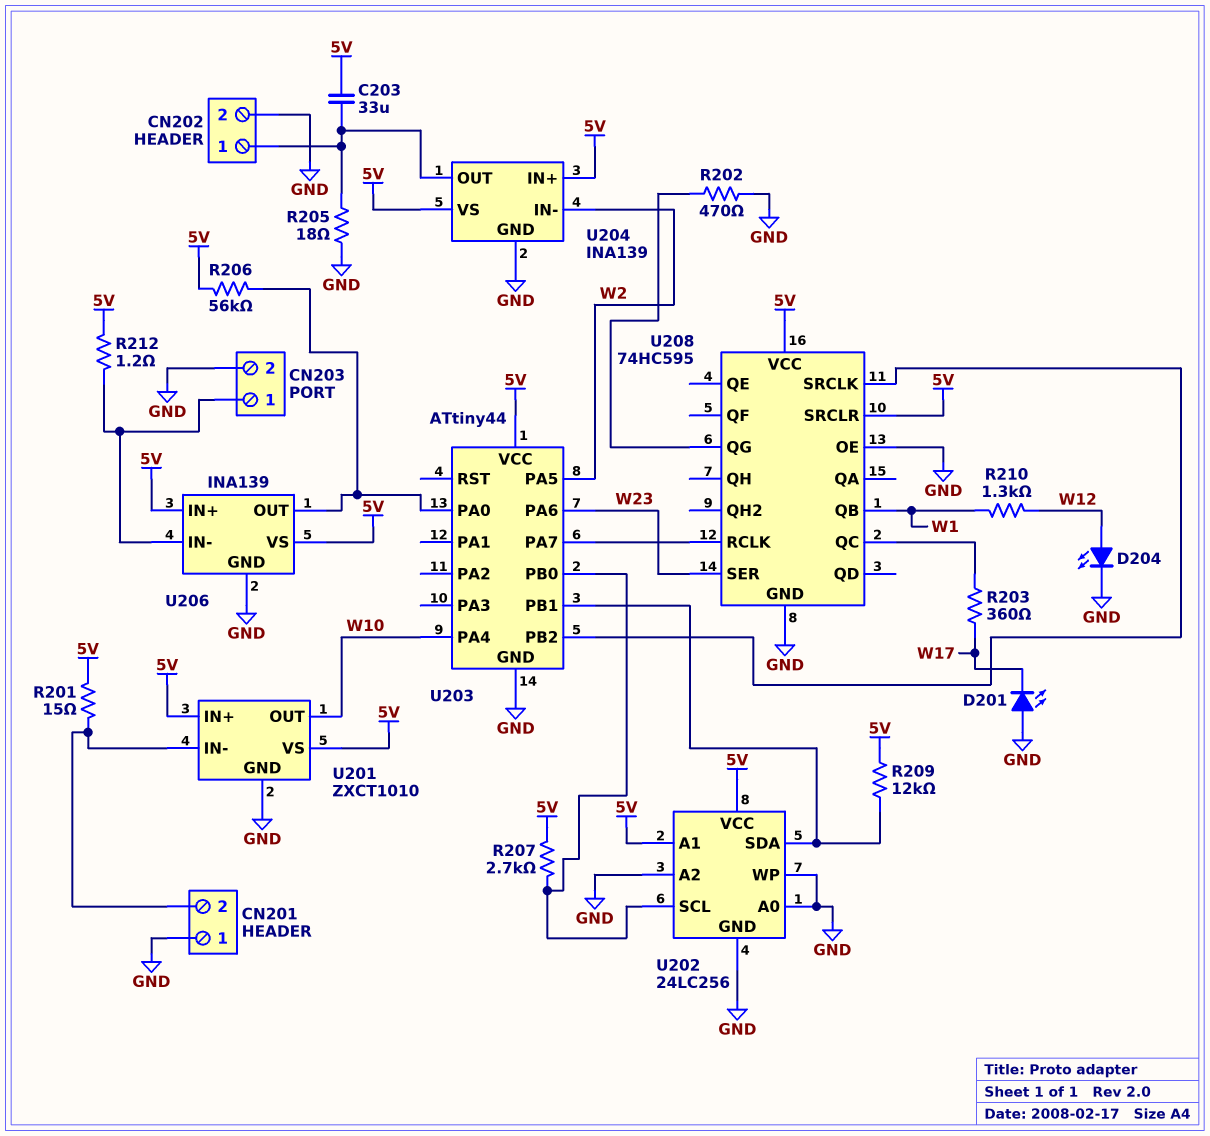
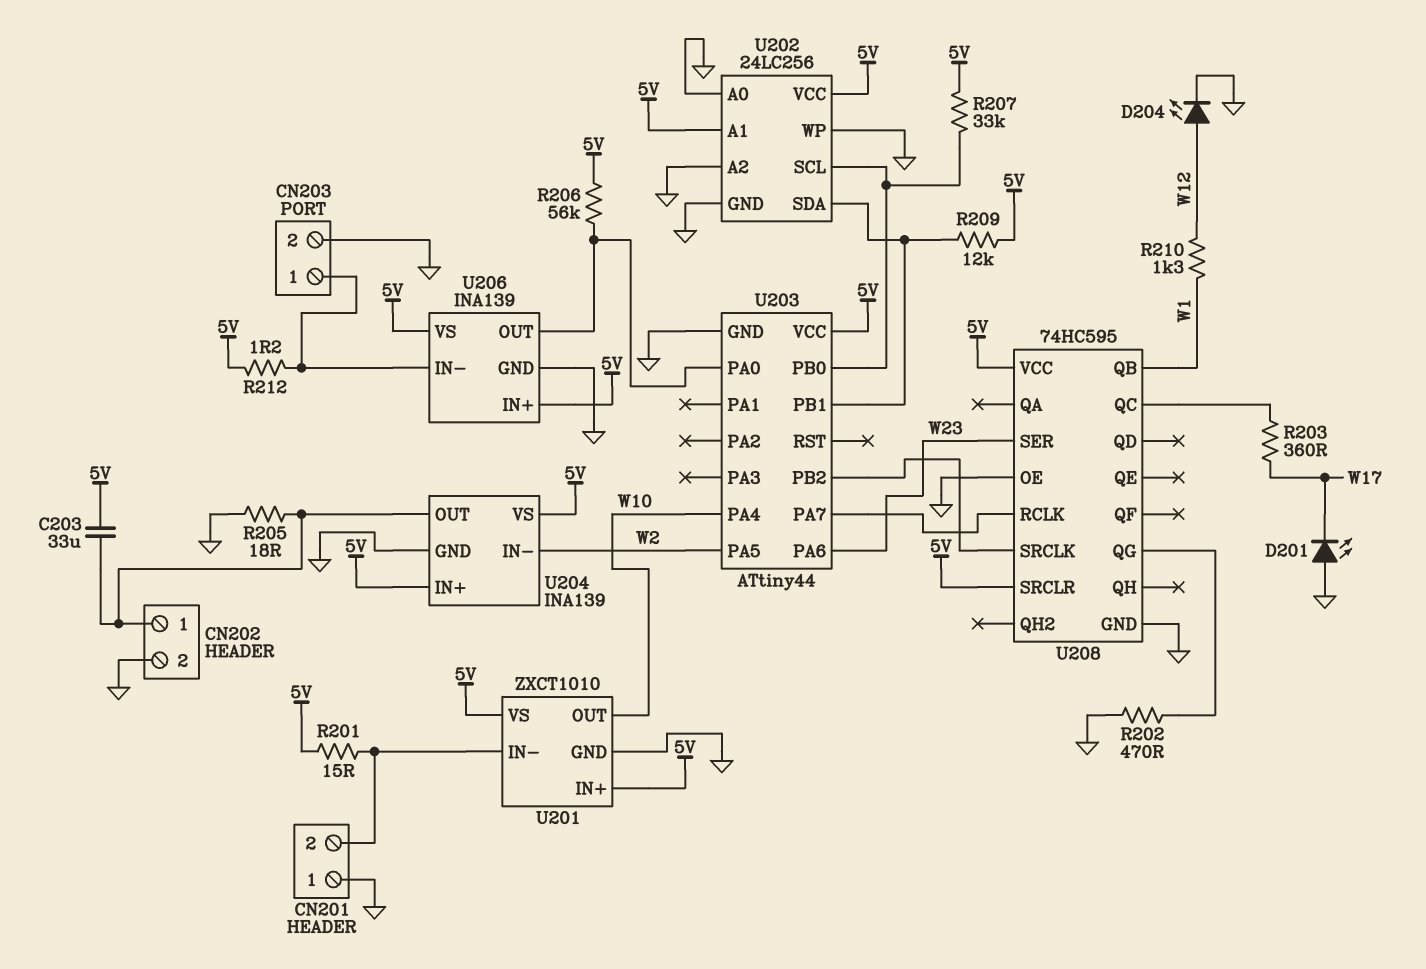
R207: 2.7k (5V, U202/SCL) -> 33k (5V, U202/SCL)

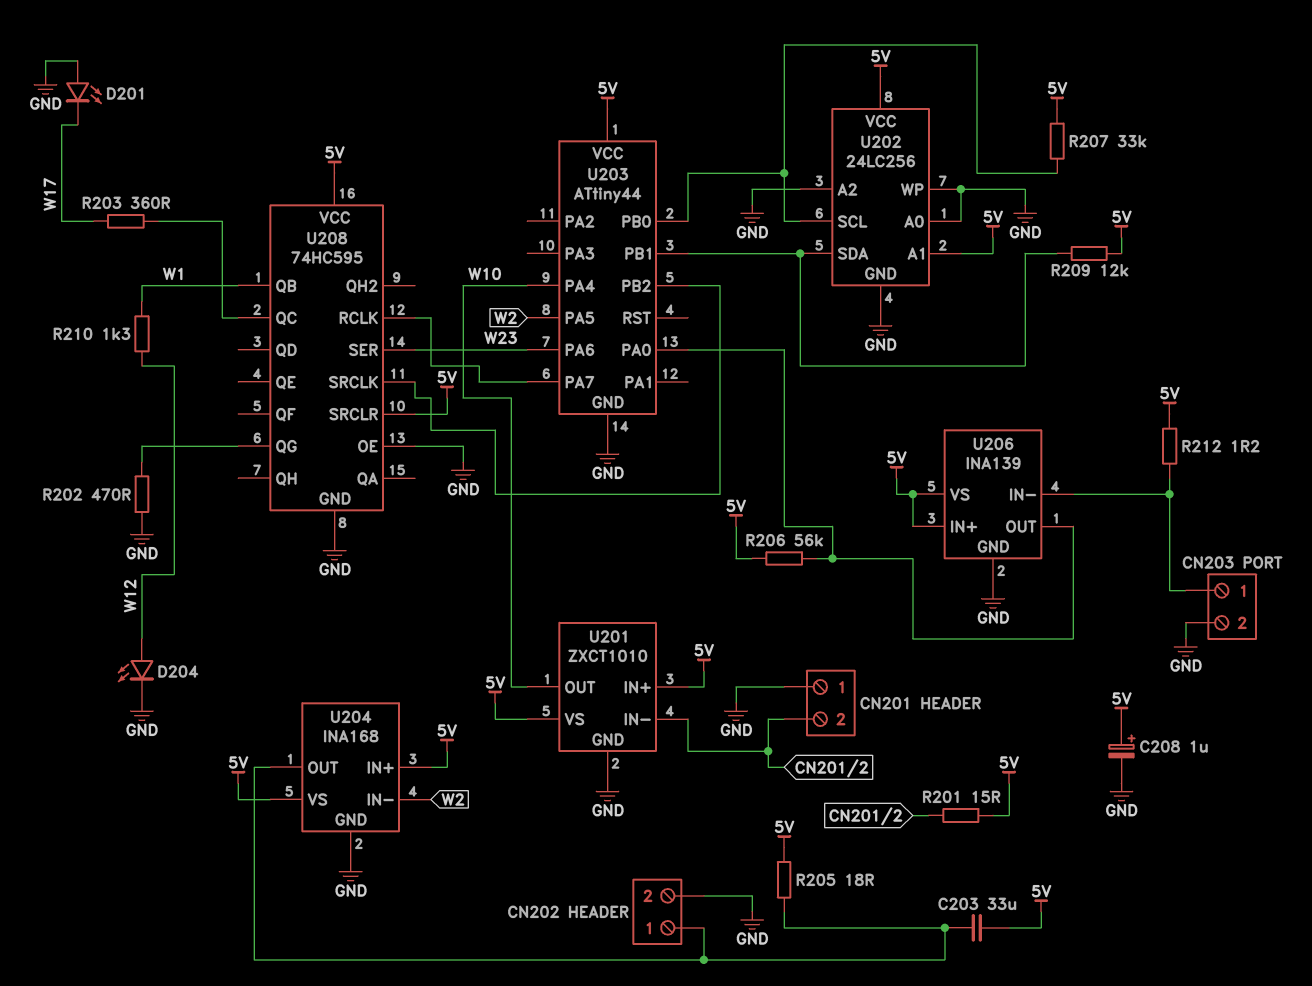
C208: none -> 1uF (plus 5V, minus GND)
R205: 18 (CN202/1, GND) -> 18 (5V, CN202/1)
U204: INA139 -> INA168

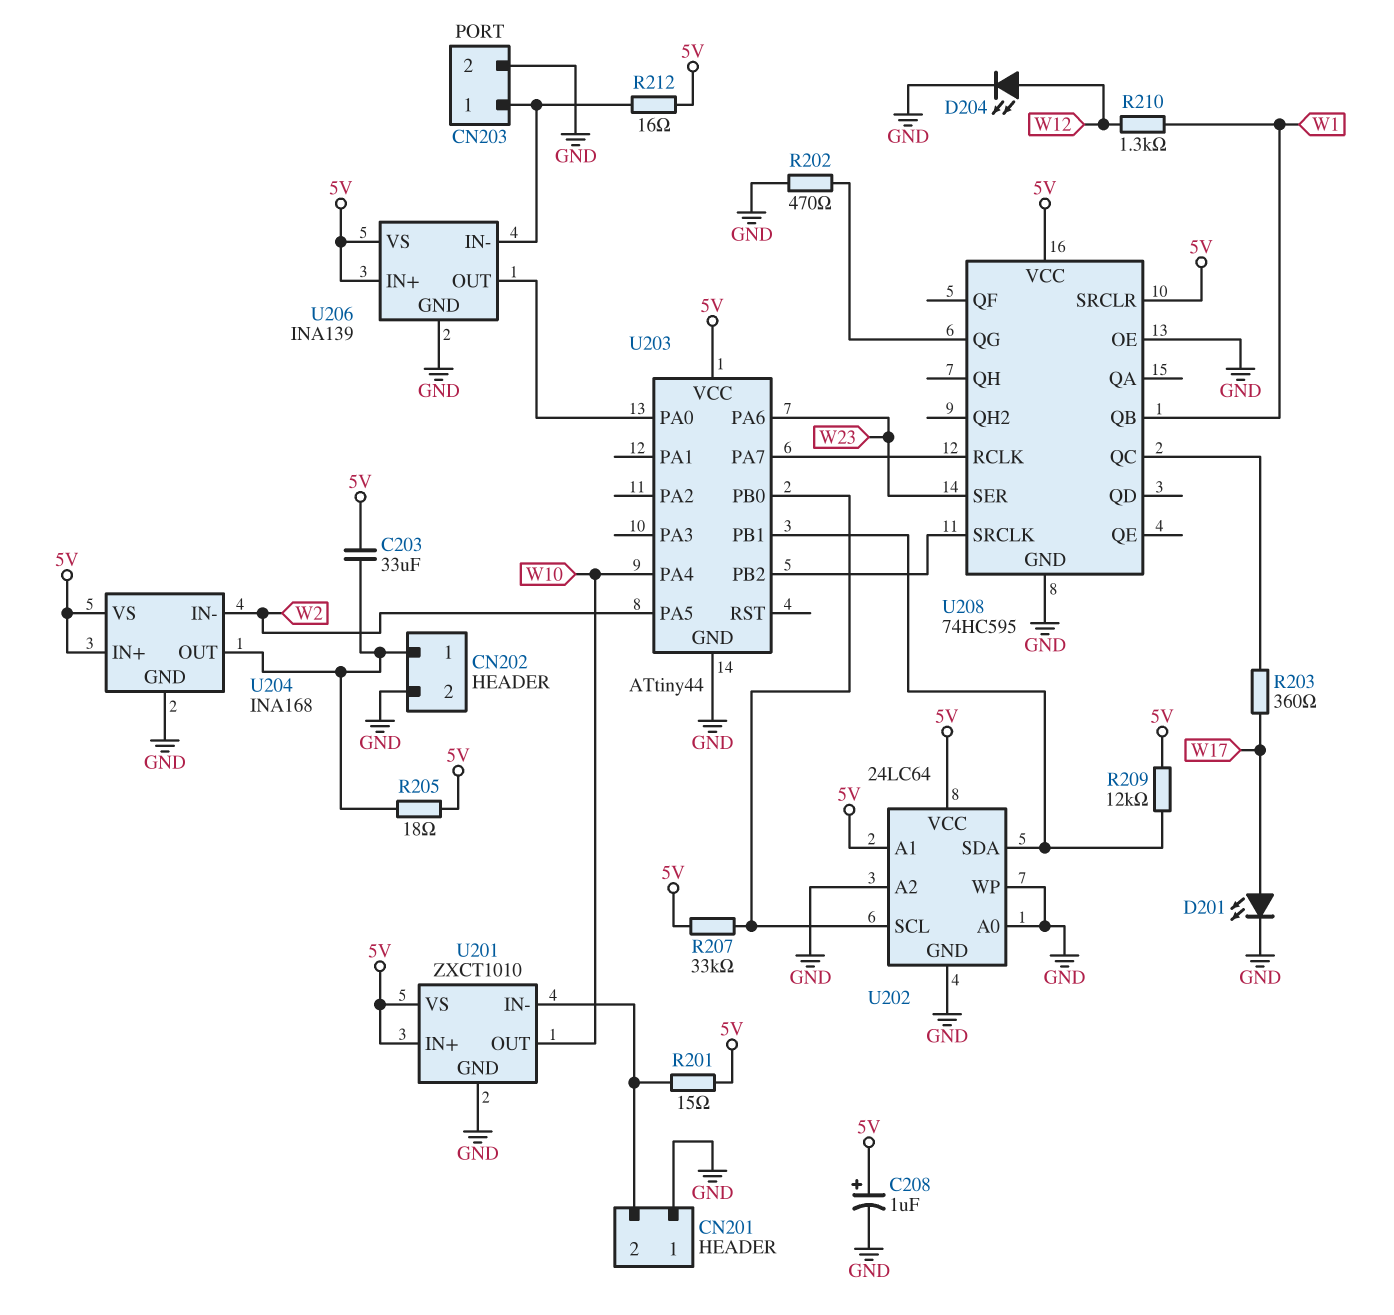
D201: LED (A GND, K W17) -> LED (A W17, K GND)
R206: 56k (5V, U203/PA0) -> none
R212: 1.2 (5V, CN203/1) -> 16 (5V, CN203/1)
U202: 24LC256 -> 24LC64

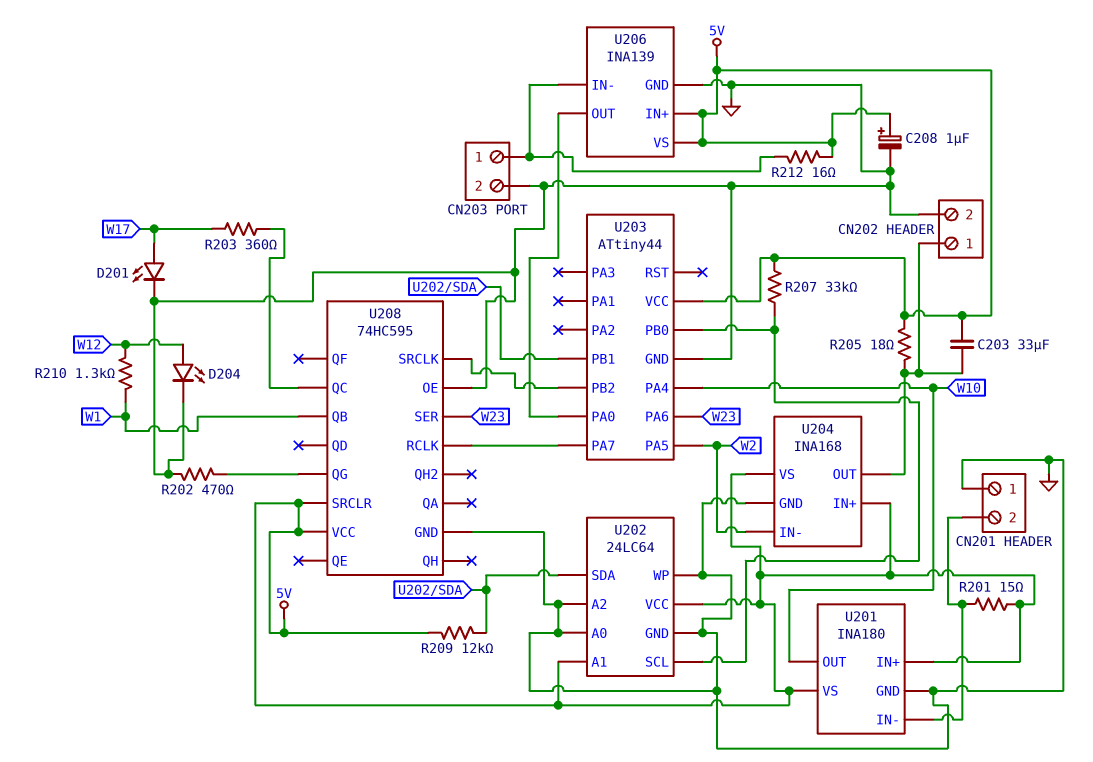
U201: ZXCT1010 -> INA180

